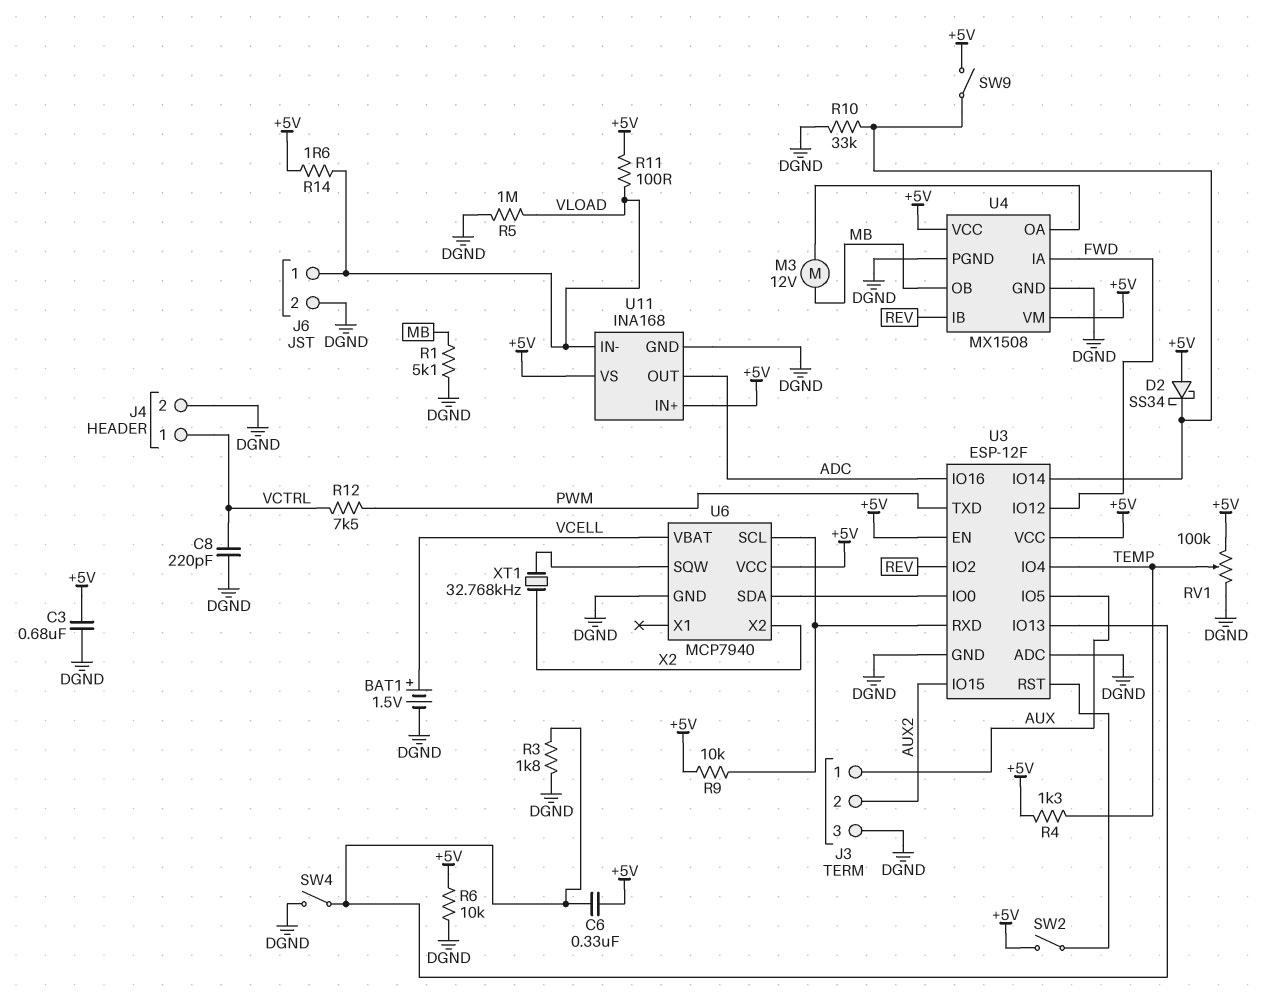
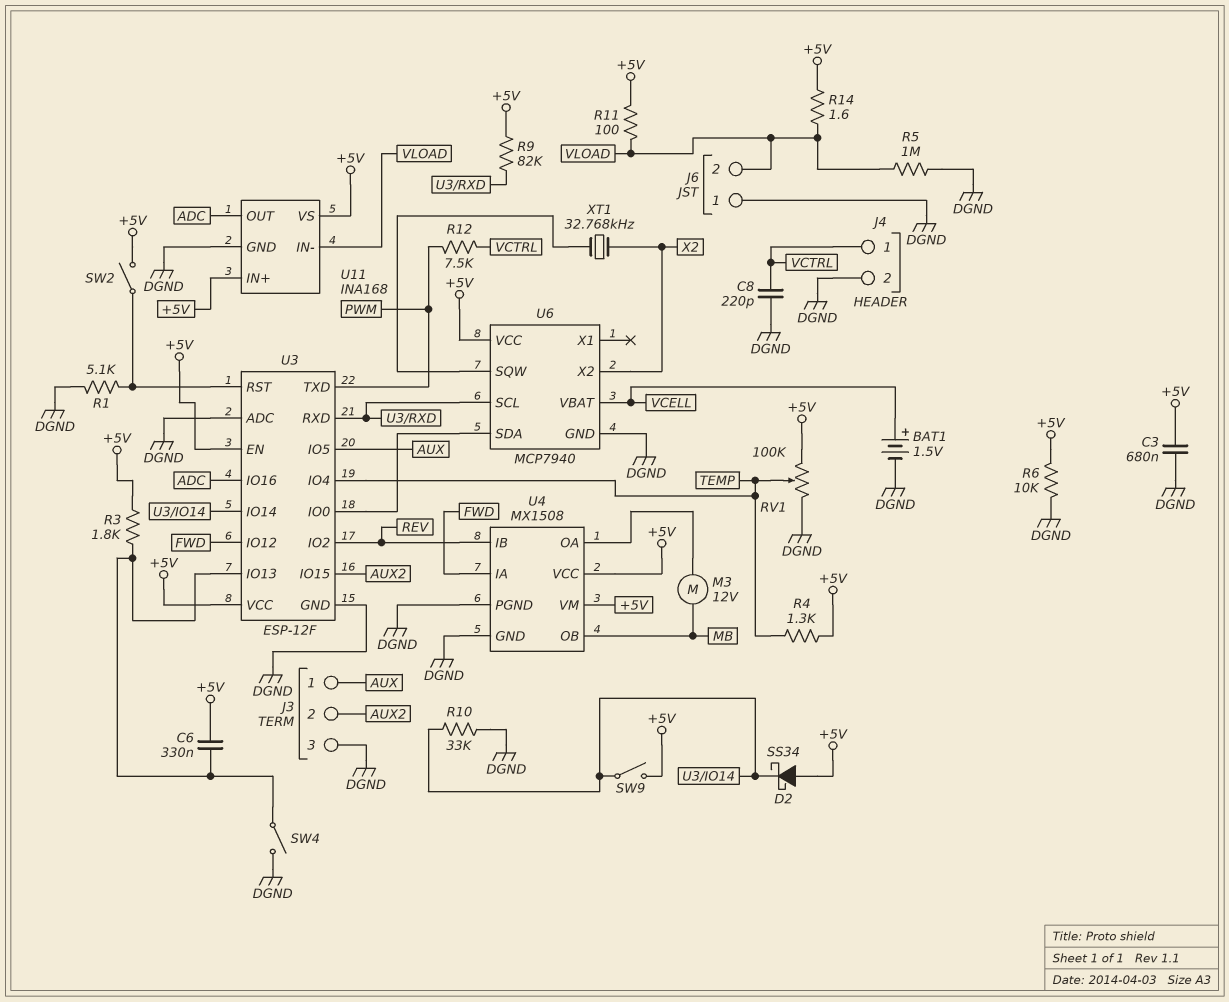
J6 pin 1: VLOAD -> DGND
J6 pin 2: DGND -> VLOAD
R1: 5.1k (DGND, MB) -> 5.1k (DGND, U3/RST)
R3: 1.8k (DGND, U3/IO13) -> 1.8k (+5V, U3/IO13)
R9: 10k (+5V, U3/RXD) -> 82k (+5V, U3/RXD)

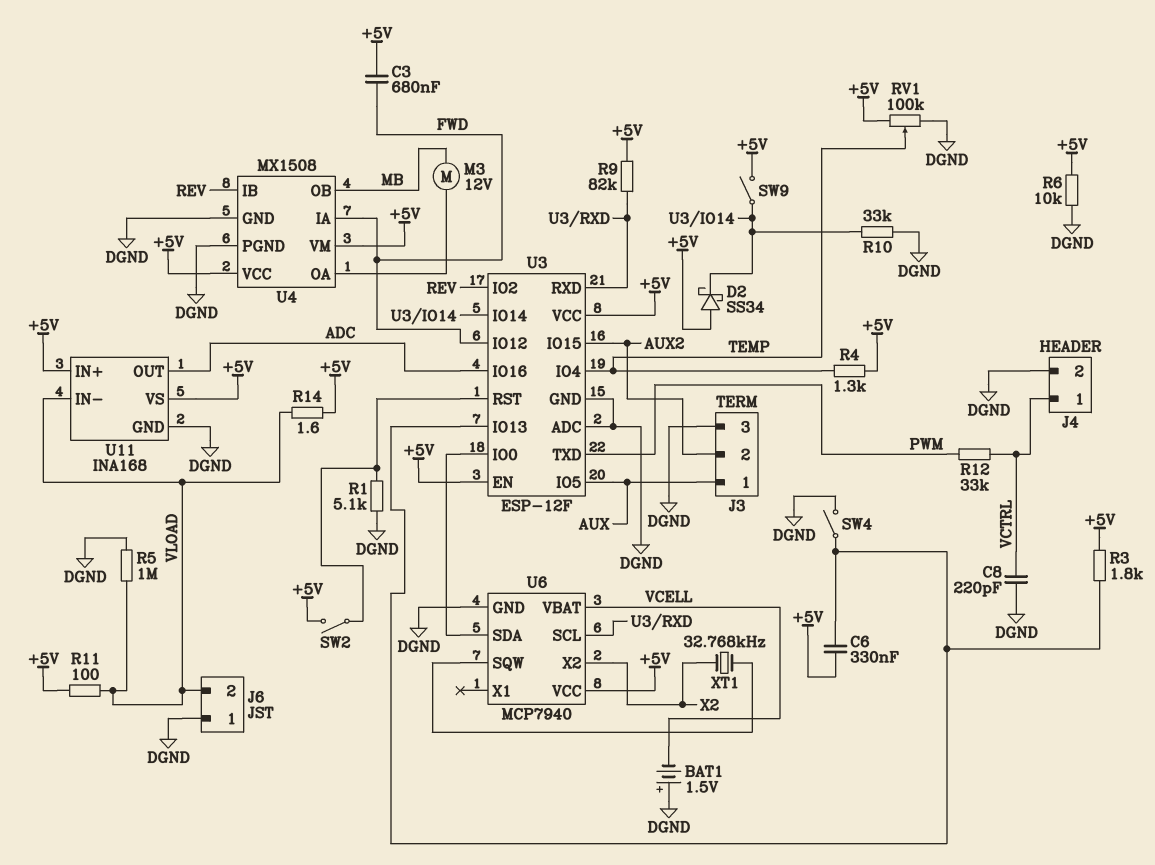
BAT1: 1.5V (plus VCELL, minus DGND) -> 1.5V (plus DGND, minus VCELL)
C3: 680nF (+5V, DGND) -> 680nF (+5V, FWD)
R12: 7.5k (PWM, VCTRL) -> 33k (PWM, VCTRL)

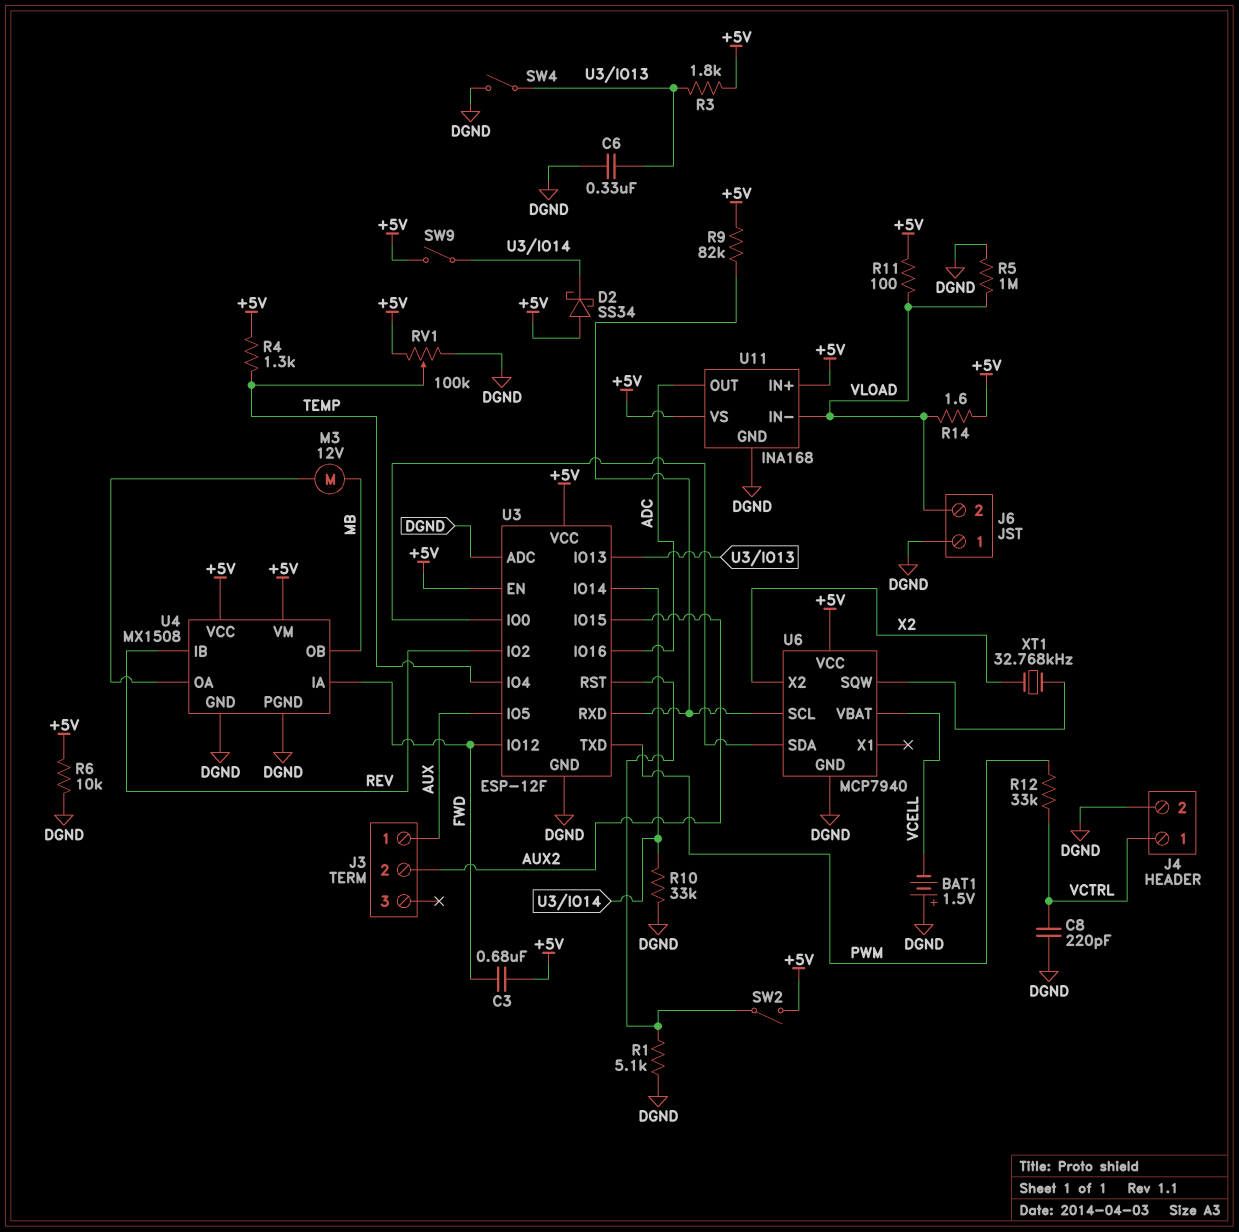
C6: 330nF (+5V, U3/IO13) -> 330nF (DGND, U3/IO13)
J3 pin 3: DGND -> none

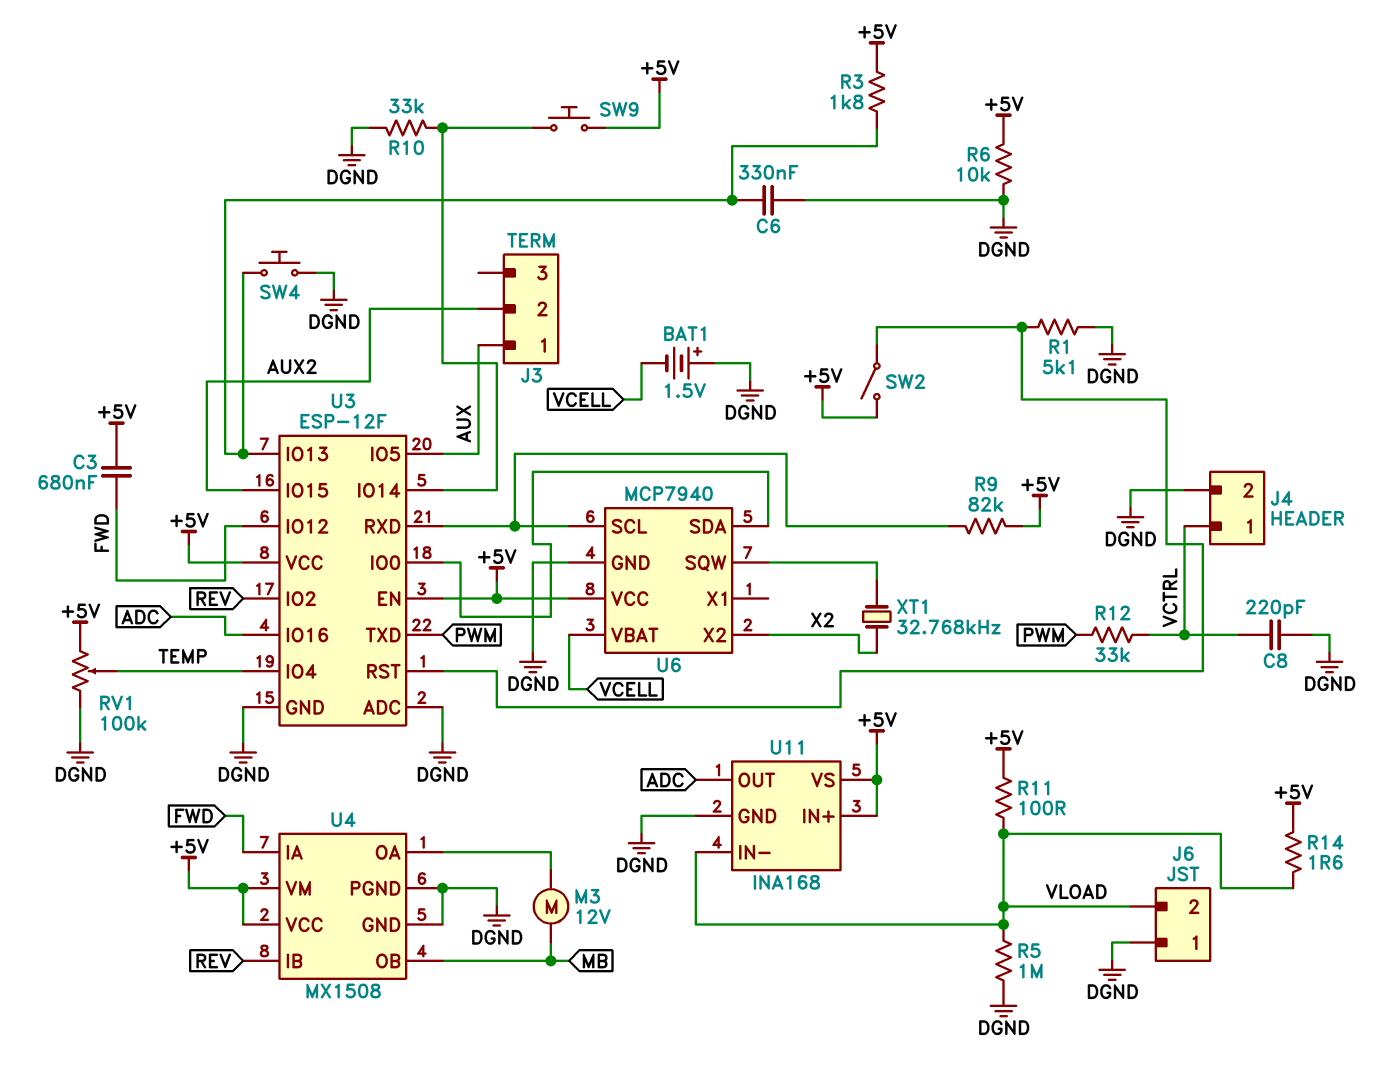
D2: schottky SS34 (A +5V, K U3/IO14) -> none
R4: 1.3k (+5V, TEMP) -> none
SW4: switch (DGND, U3/IO13) -> button (DGND, U3/IO13)
SW9: switch (+5V, U3/IO14) -> button (+5V, U3/IO14)

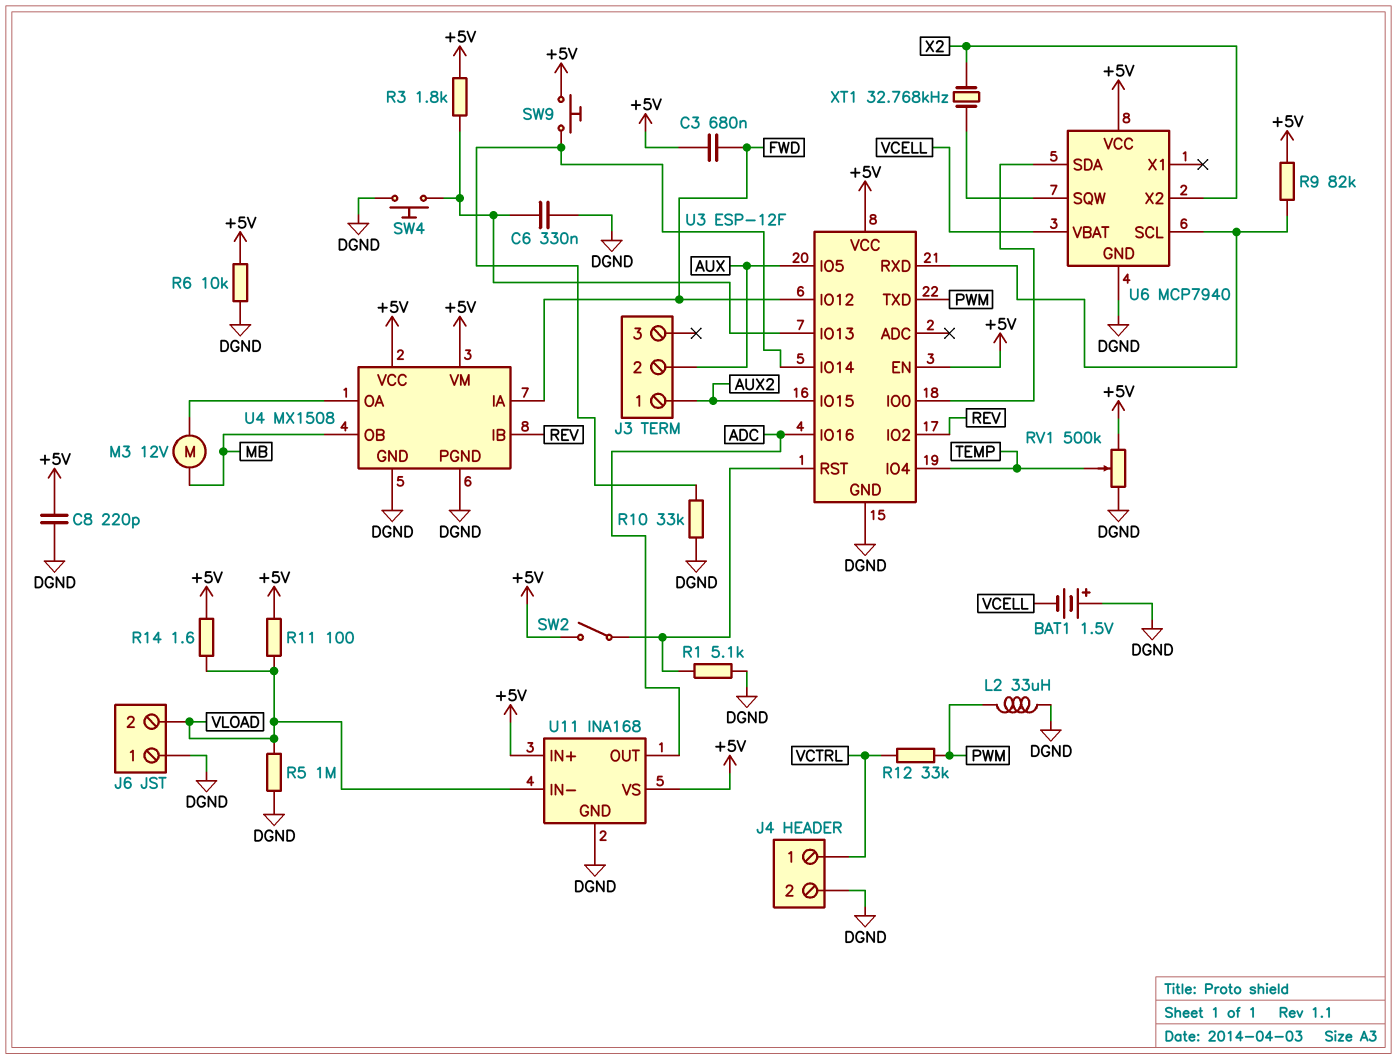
C8: 220pF (DGND, VCTRL) -> 220pF (+5V, DGND)
J3 pin 1: AUX -> AUX2
J3 pin 2: AUX2 -> AUX
L2: none -> 33uH (DGND, PWM)
RV1: 100k (+5V, DGND, wiper TEMP) -> 500k (+5V, DGND, wiper TEMP)
U3 pin ADC: DGND -> none

